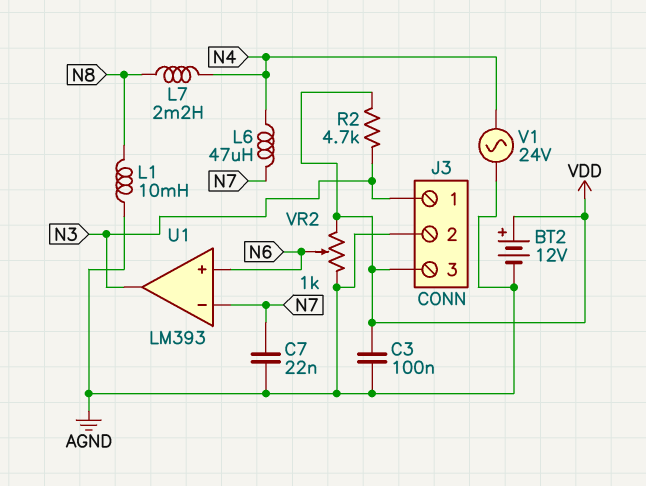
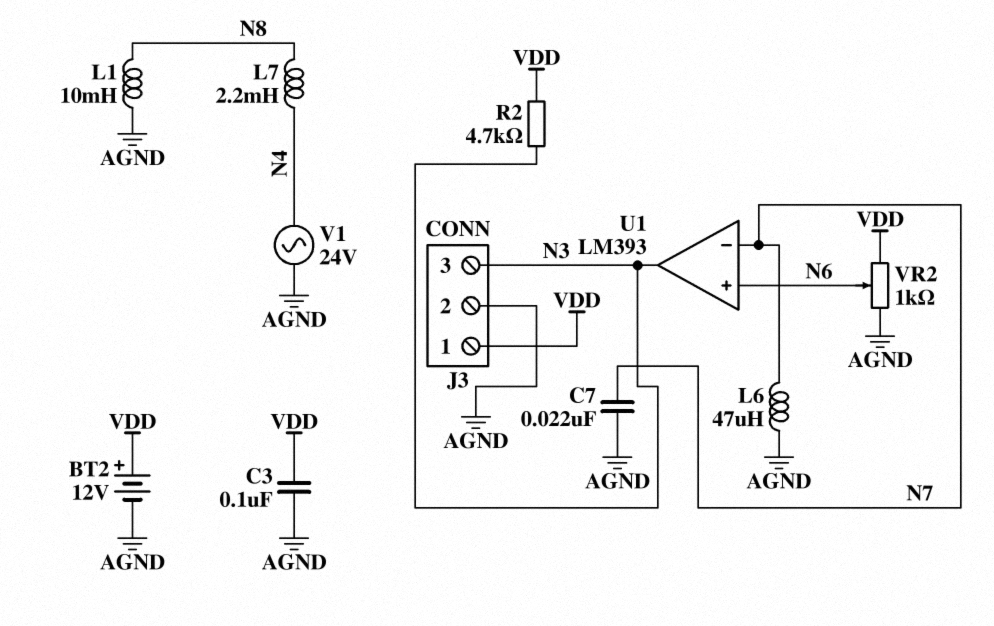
J3 pin 1: N3 -> VDD
J3 pin 3: VDD -> N3
L6: 47uH (N4, N7) -> 47uH (AGND, N7)

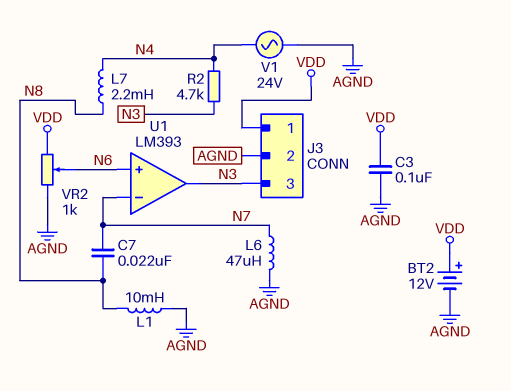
C7: 22nF (AGND, N7) -> 22nF (N7, N8)
R2: 4.7k (N3, VDD) -> 4.7k (N3, N4)

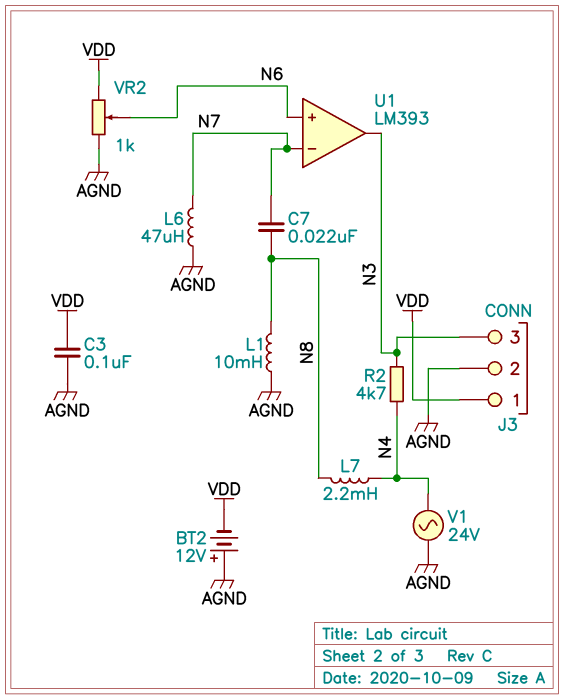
BT2: 12V (plus VDD, minus AGND) -> 12V (plus AGND, minus VDD)

